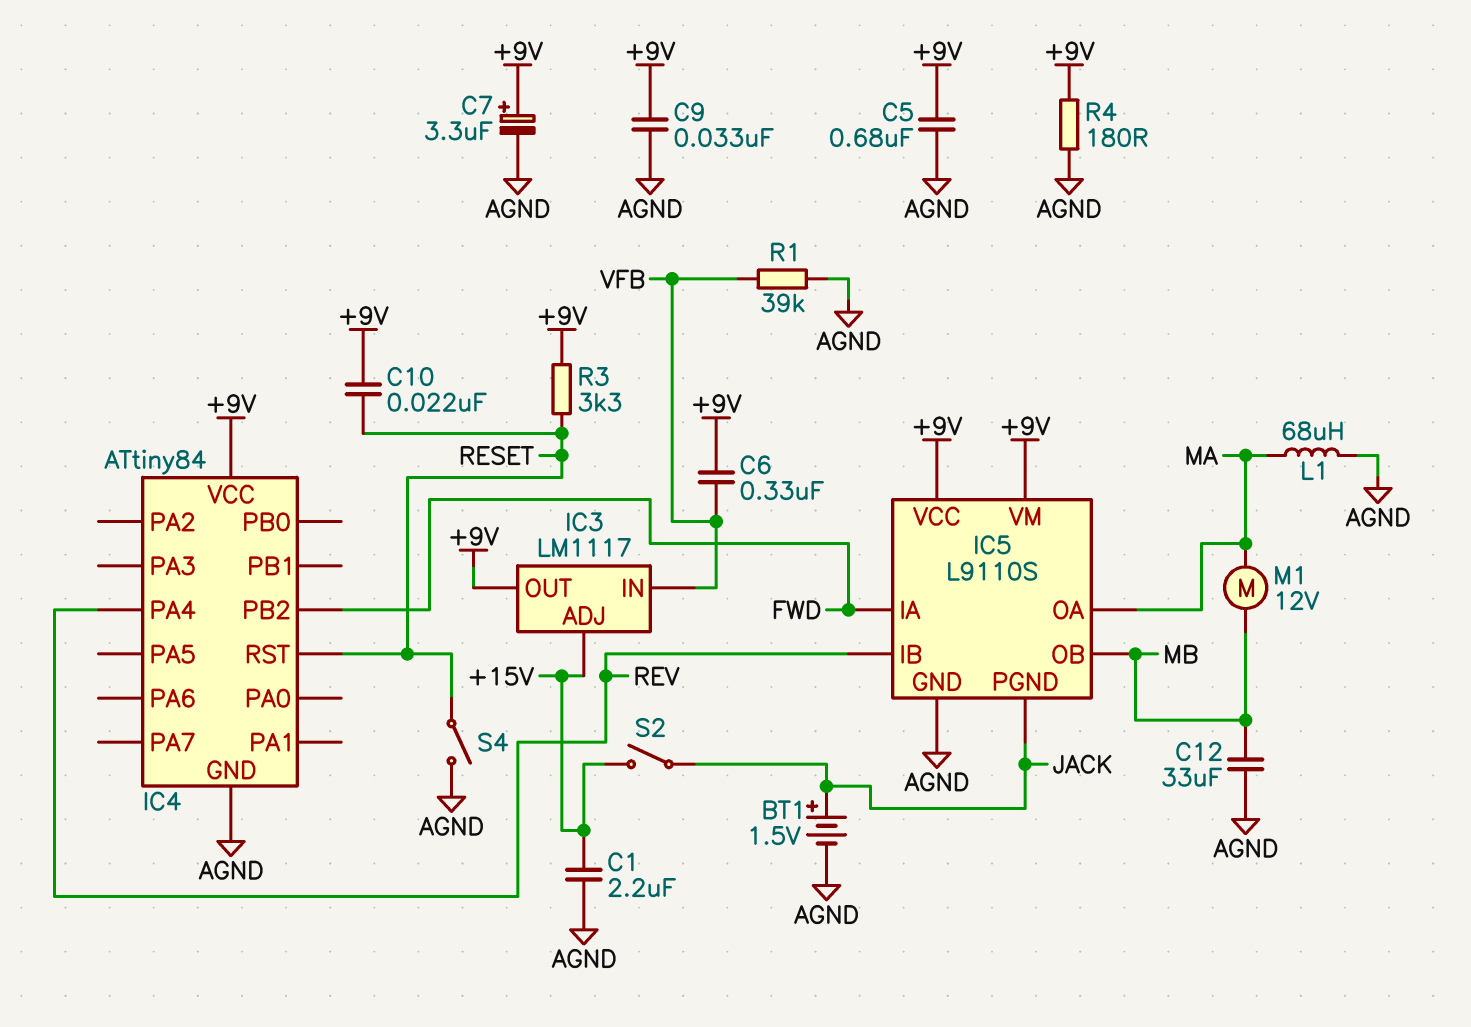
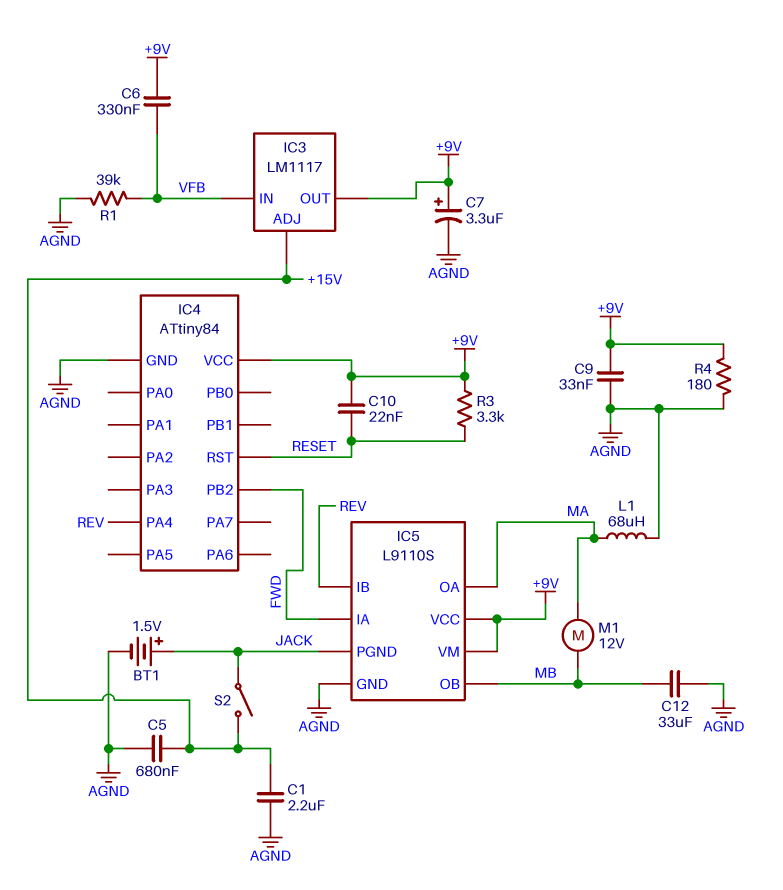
C5: 680nF (+9V, AGND) -> 680nF (+15V, AGND)
S4: switch (AGND, RESET) -> none

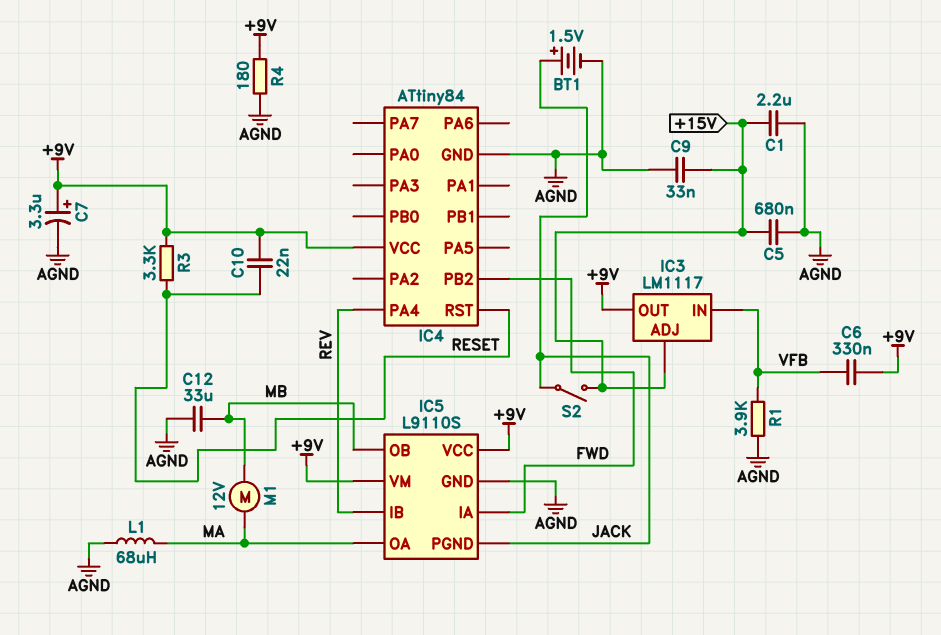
C9: 33nF (+9V, AGND) -> 33nF (+15V, AGND)
R1: 39k (AGND, VFB) -> 3.9k (AGND, VFB)

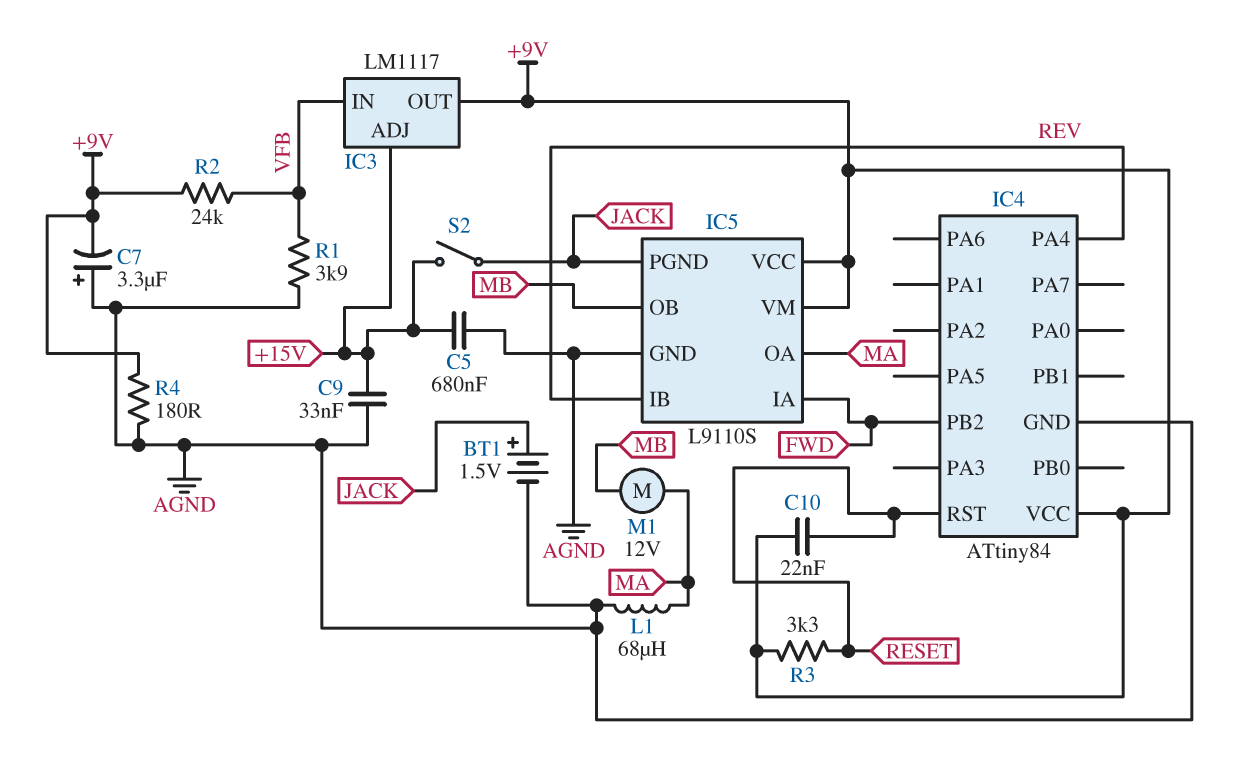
C1: 2.2uF (+15V, AGND) -> none
C6: 330nF (+9V, VFB) -> none
C7: 3.3uF (plus +9V, minus AGND) -> 3.3uF (plus AGND, minus +9V)
C12: 33uF (AGND, MB) -> none
R2: none -> 24k (+9V, VFB)

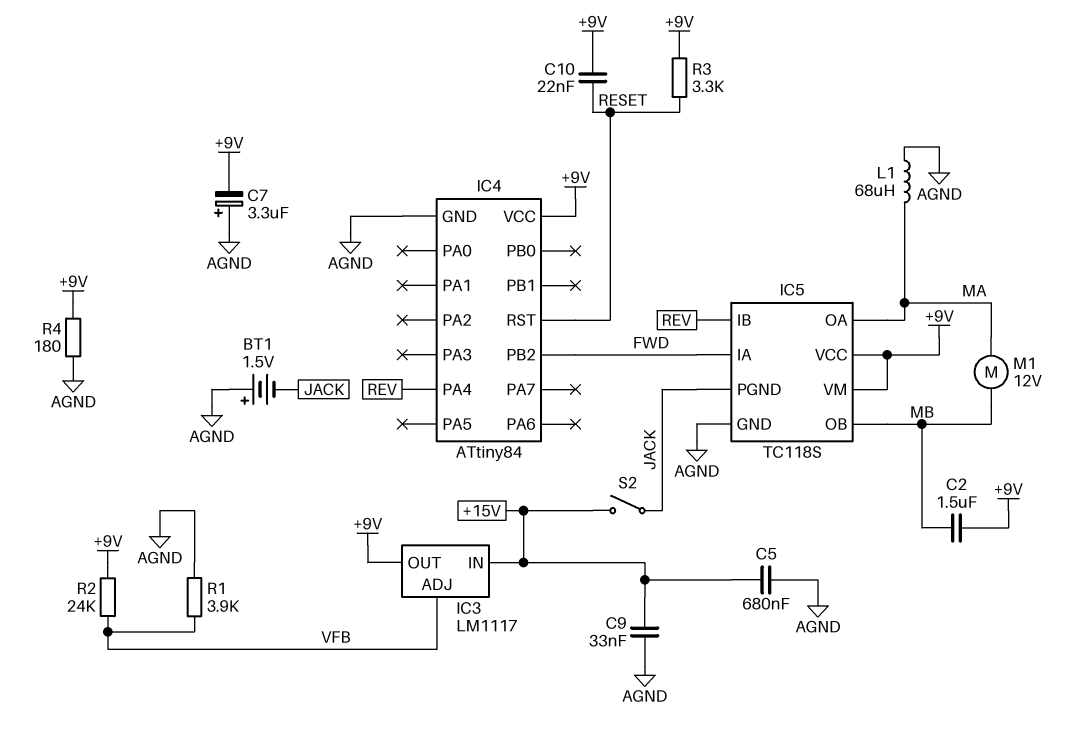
BT1: 1.5V (plus JACK, minus AGND) -> 1.5V (plus AGND, minus JACK)
C2: none -> 1.5uF (+9V, MB)
IC3 pin ADJ: +15V -> VFB
IC3 pin IN: VFB -> +15V
IC5: L9110S -> TC118S

